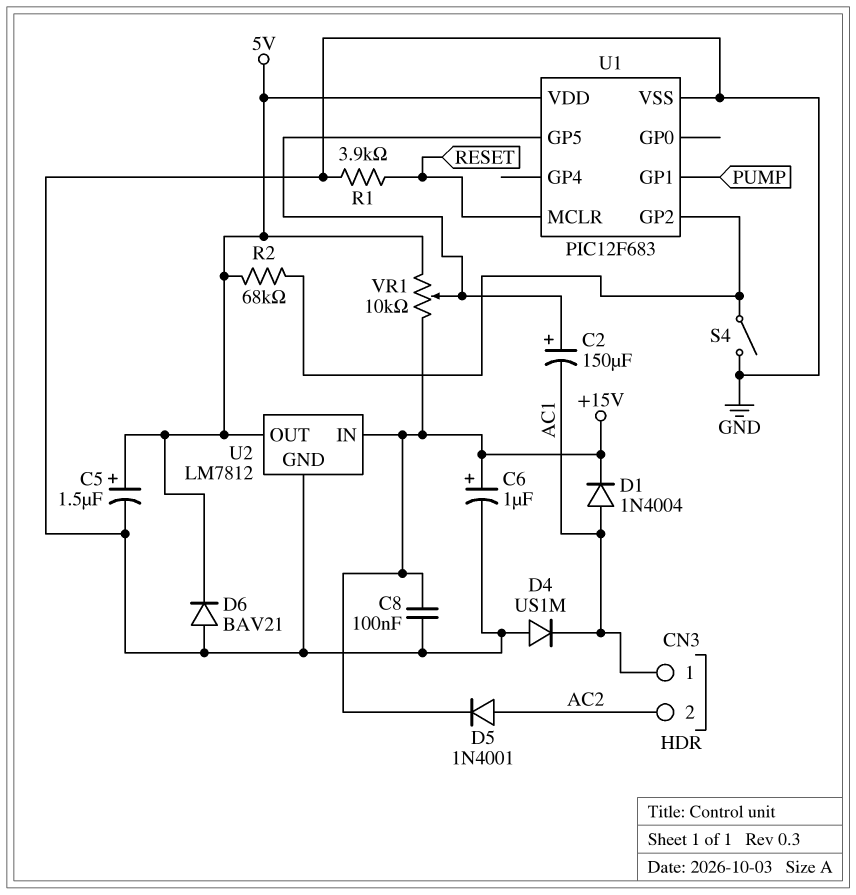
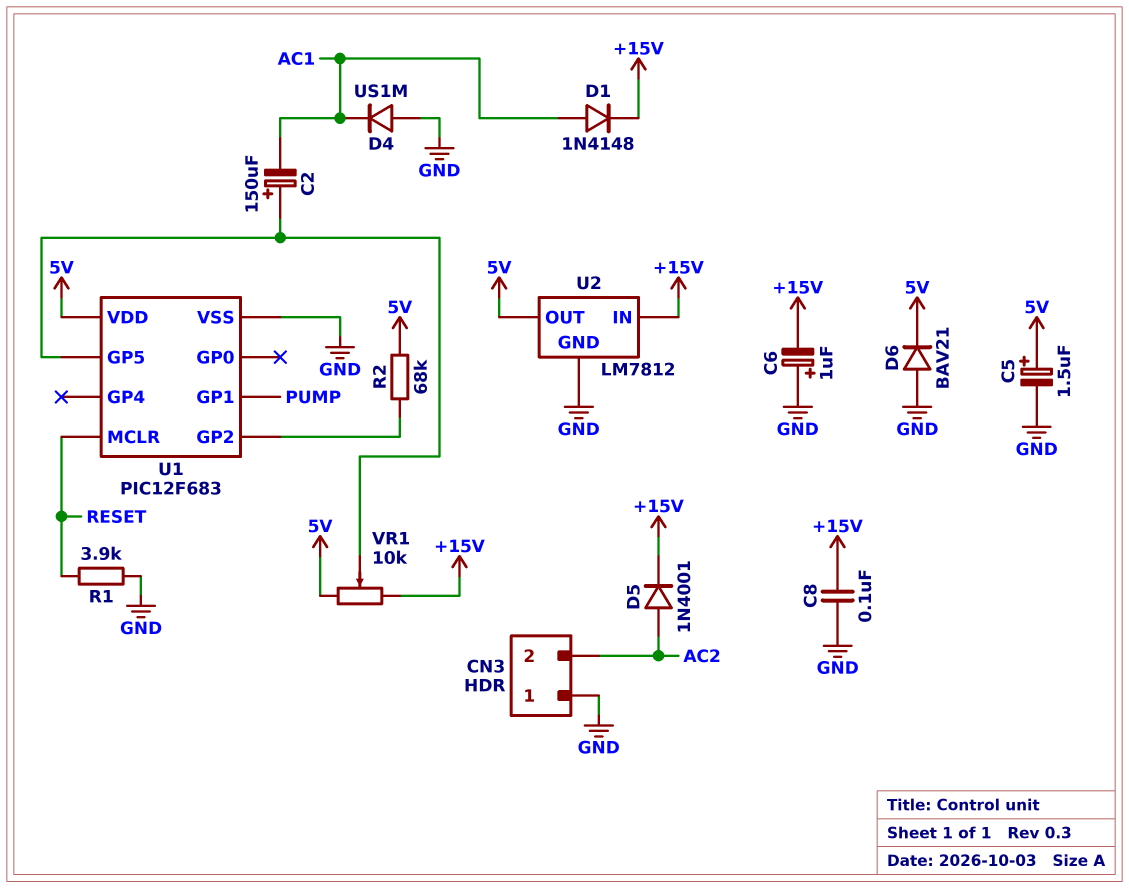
C6: 1uF (plus +15V, minus GND) -> 1uF (plus GND, minus +15V)
CN3 pin 1: AC1 -> GND
D1: diode 1N4004 (A AC1, K +15V) -> diode 1N4148 (A AC1, K +15V)
S4: switch (GND, U1/GP2) -> none

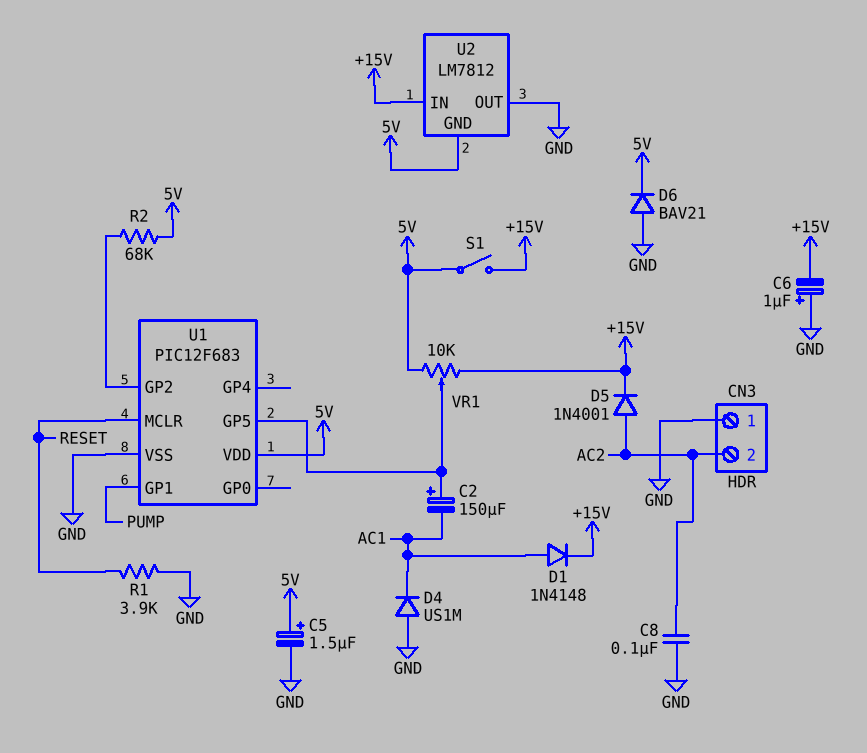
C8: 100nF (+15V, GND) -> 100nF (AC2, GND)
S1: none -> switch (+15V, 5V)
U2 pin GND: GND -> 5V
U2 pin OUT: 5V -> GND

